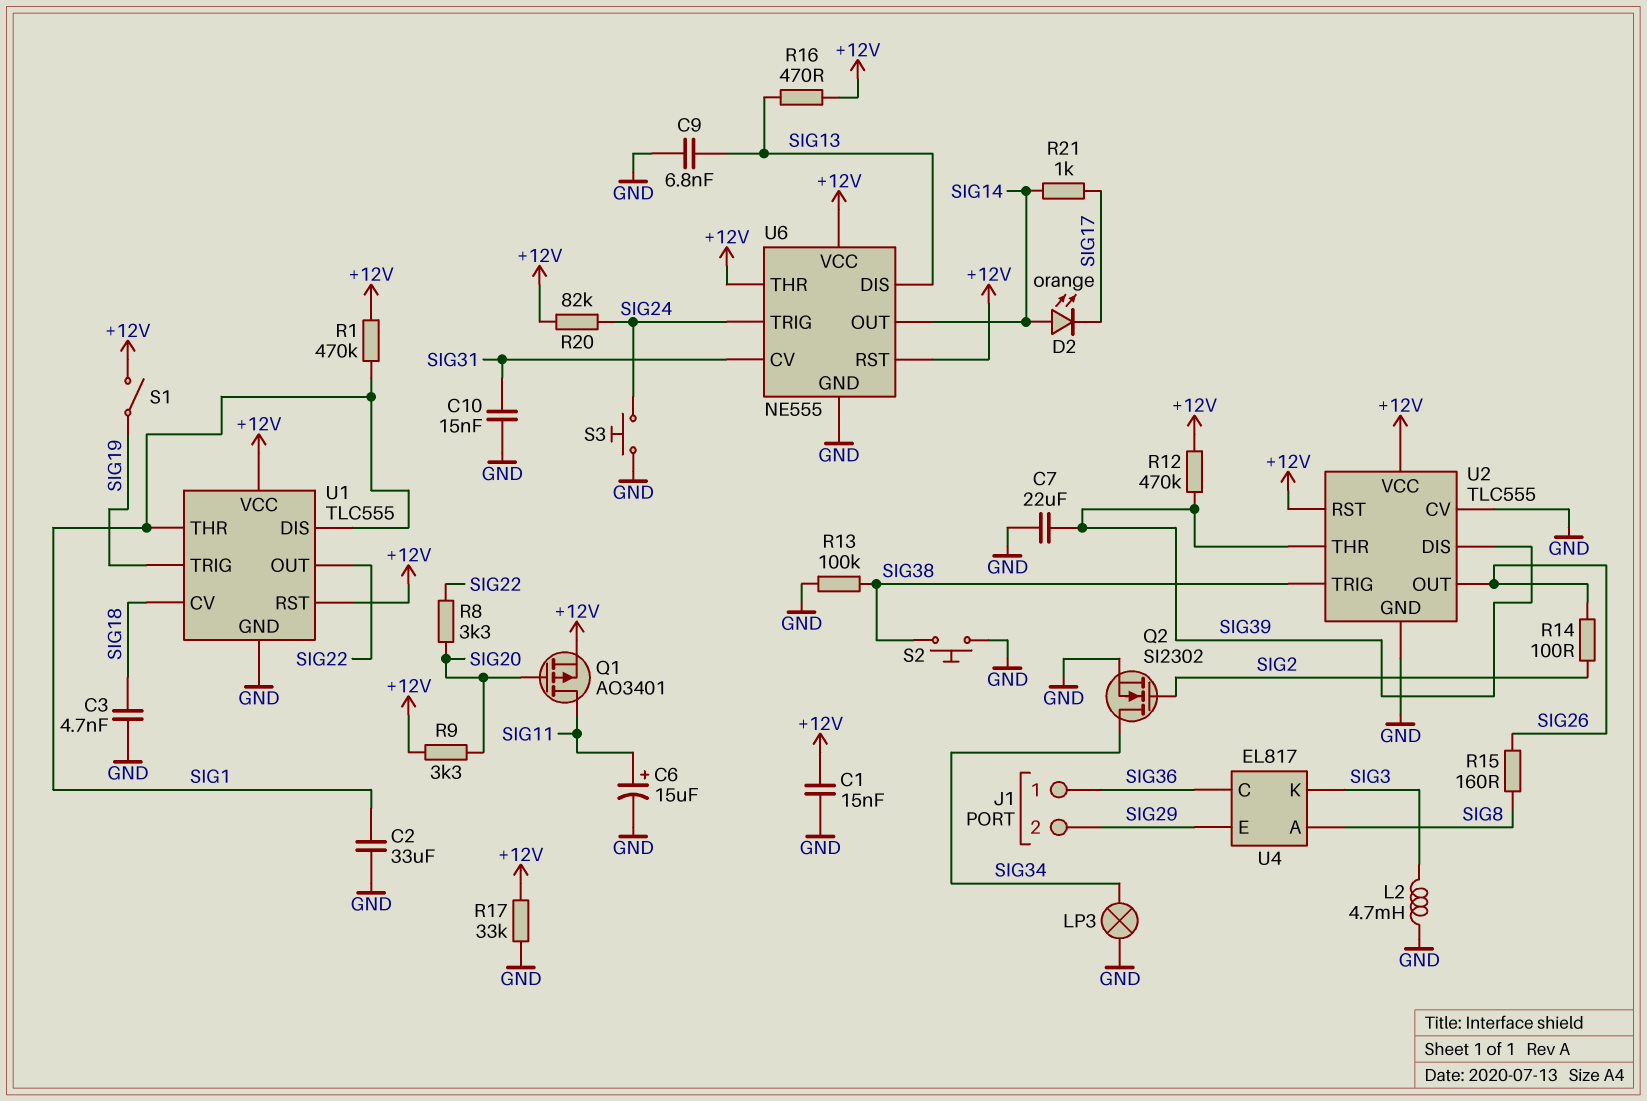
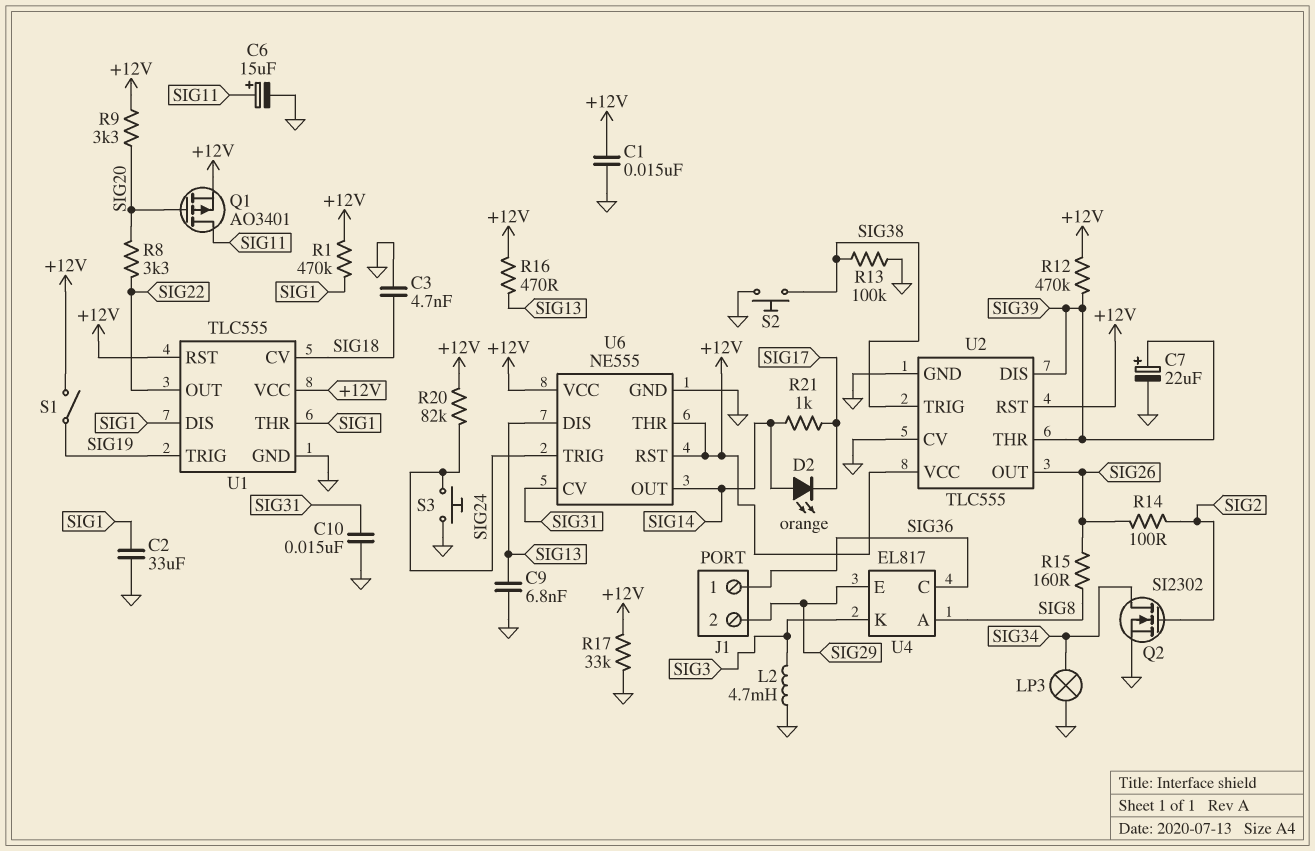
C7: 22uF (GND, SIG39) -> 22uF (plus SIG39, minus GND)

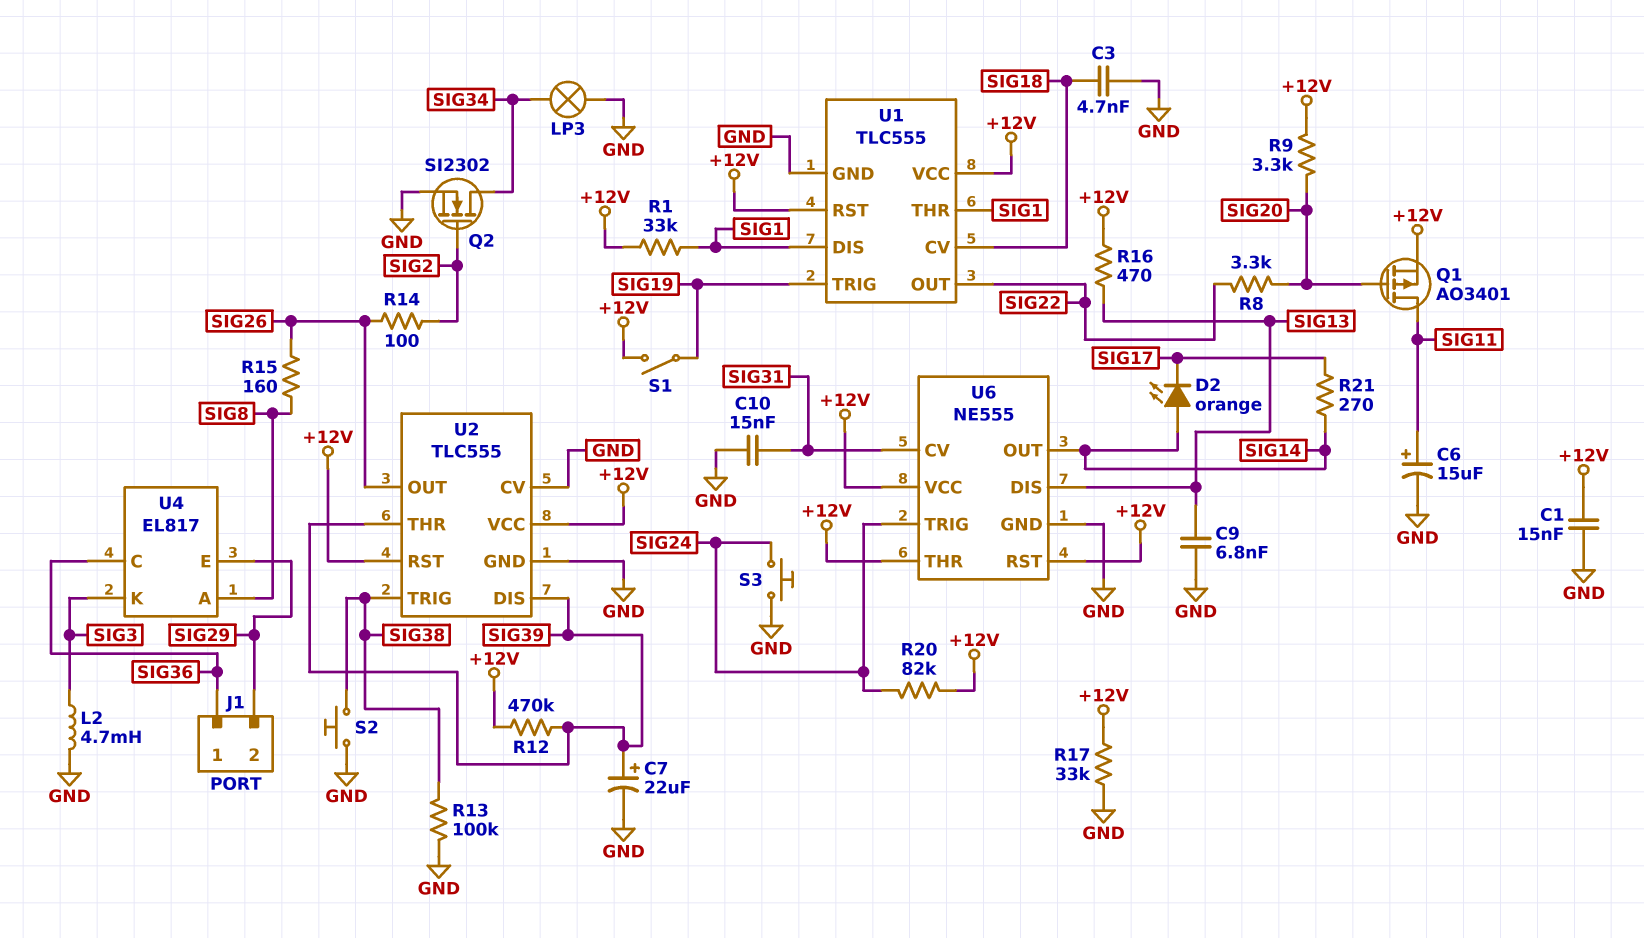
C2: 33uF (GND, SIG1) -> none
R1: 470k (+12V, SIG1) -> 33k (+12V, SIG1)
R21: 1k (SIG14, SIG17) -> 270 (SIG14, SIG17)

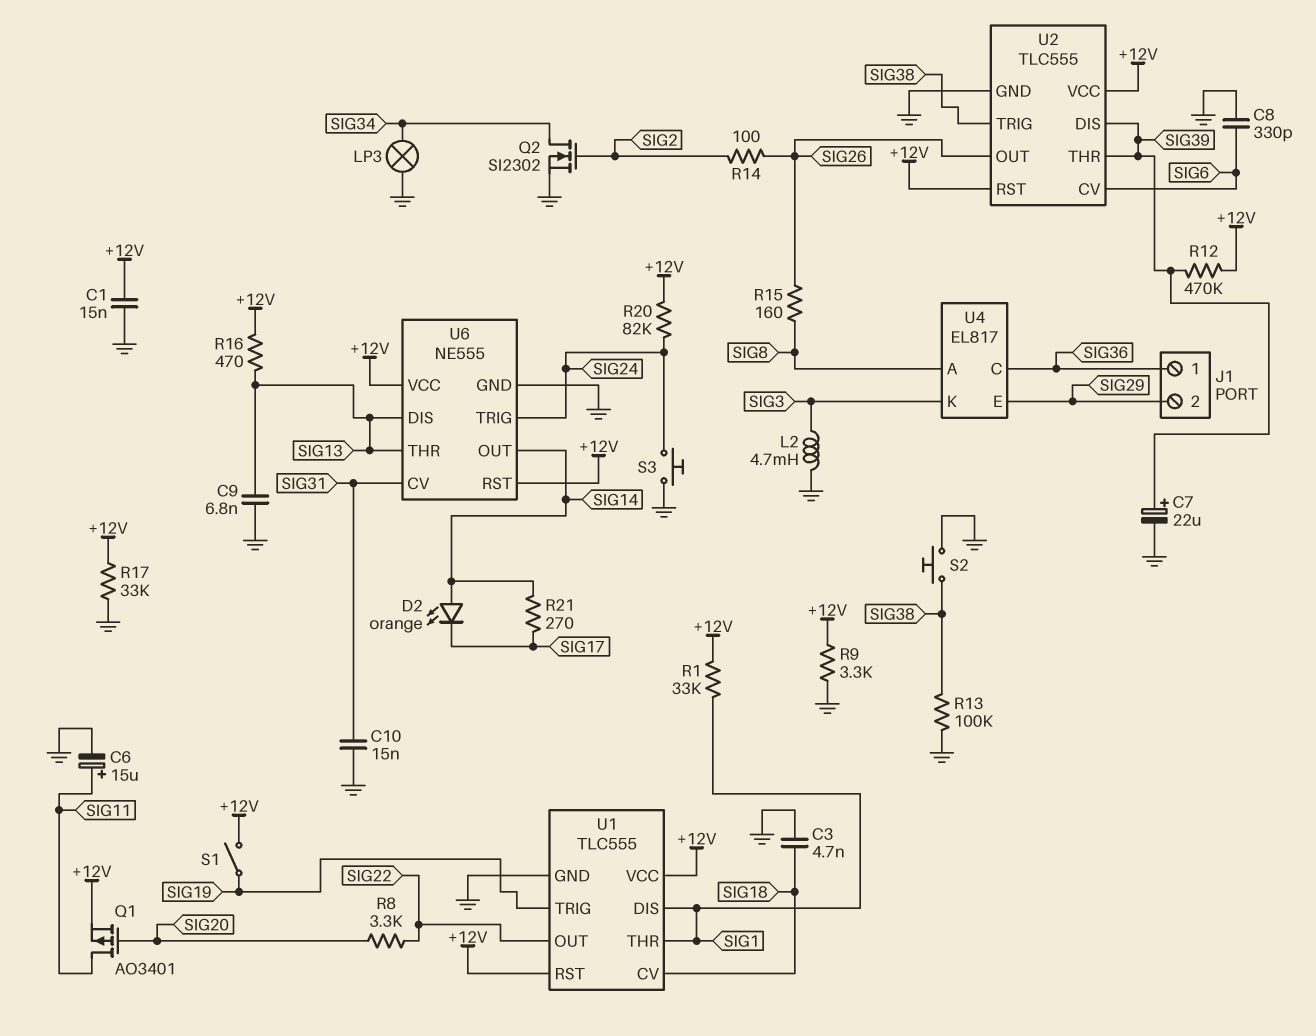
C8: none -> 330pF (GND, SIG6)
R9: 3.3k (+12V, SIG20) -> 3.3k (+12V, GND)
U2 pin CV: GND -> SIG6
U6 pin THR: +12V -> SIG13

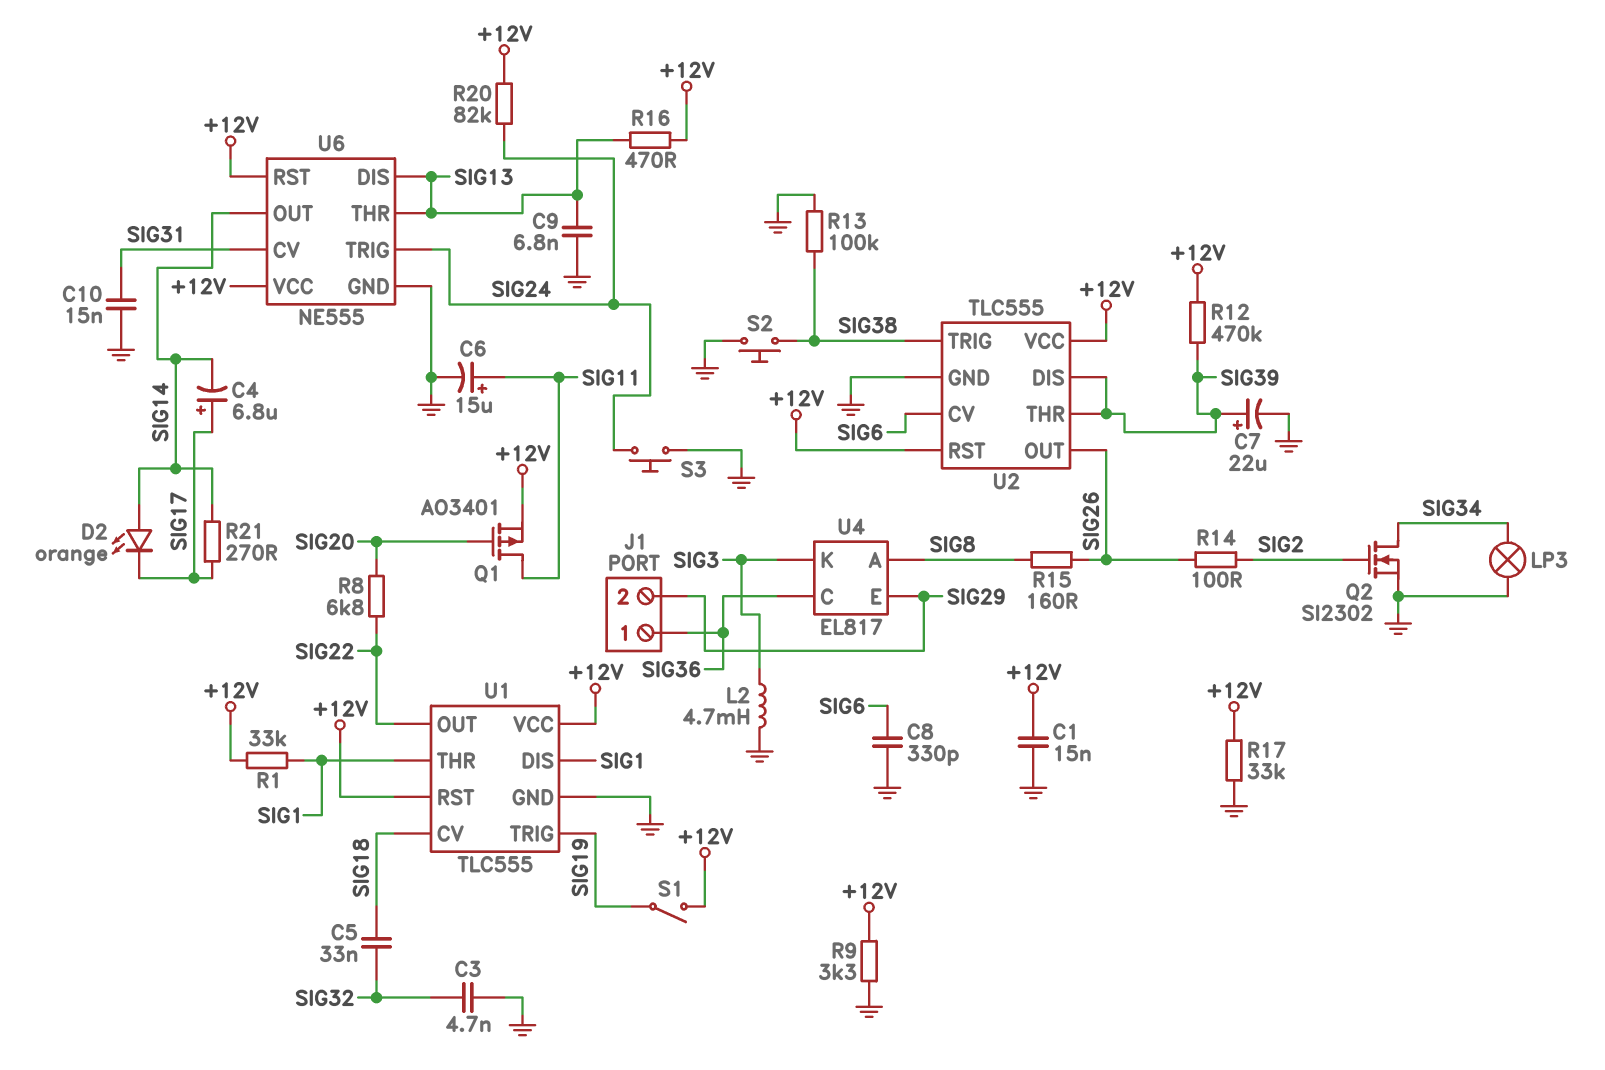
C3: 4.7nF (GND, SIG18) -> 4.7nF (GND, SIG32)
C4: none -> 6.8uF (plus SIG17, minus SIG14)
C5: none -> 33nF (SIG18, SIG32)
R8: 3.3k (SIG20, SIG22) -> 6.8k (SIG20, SIG22)

